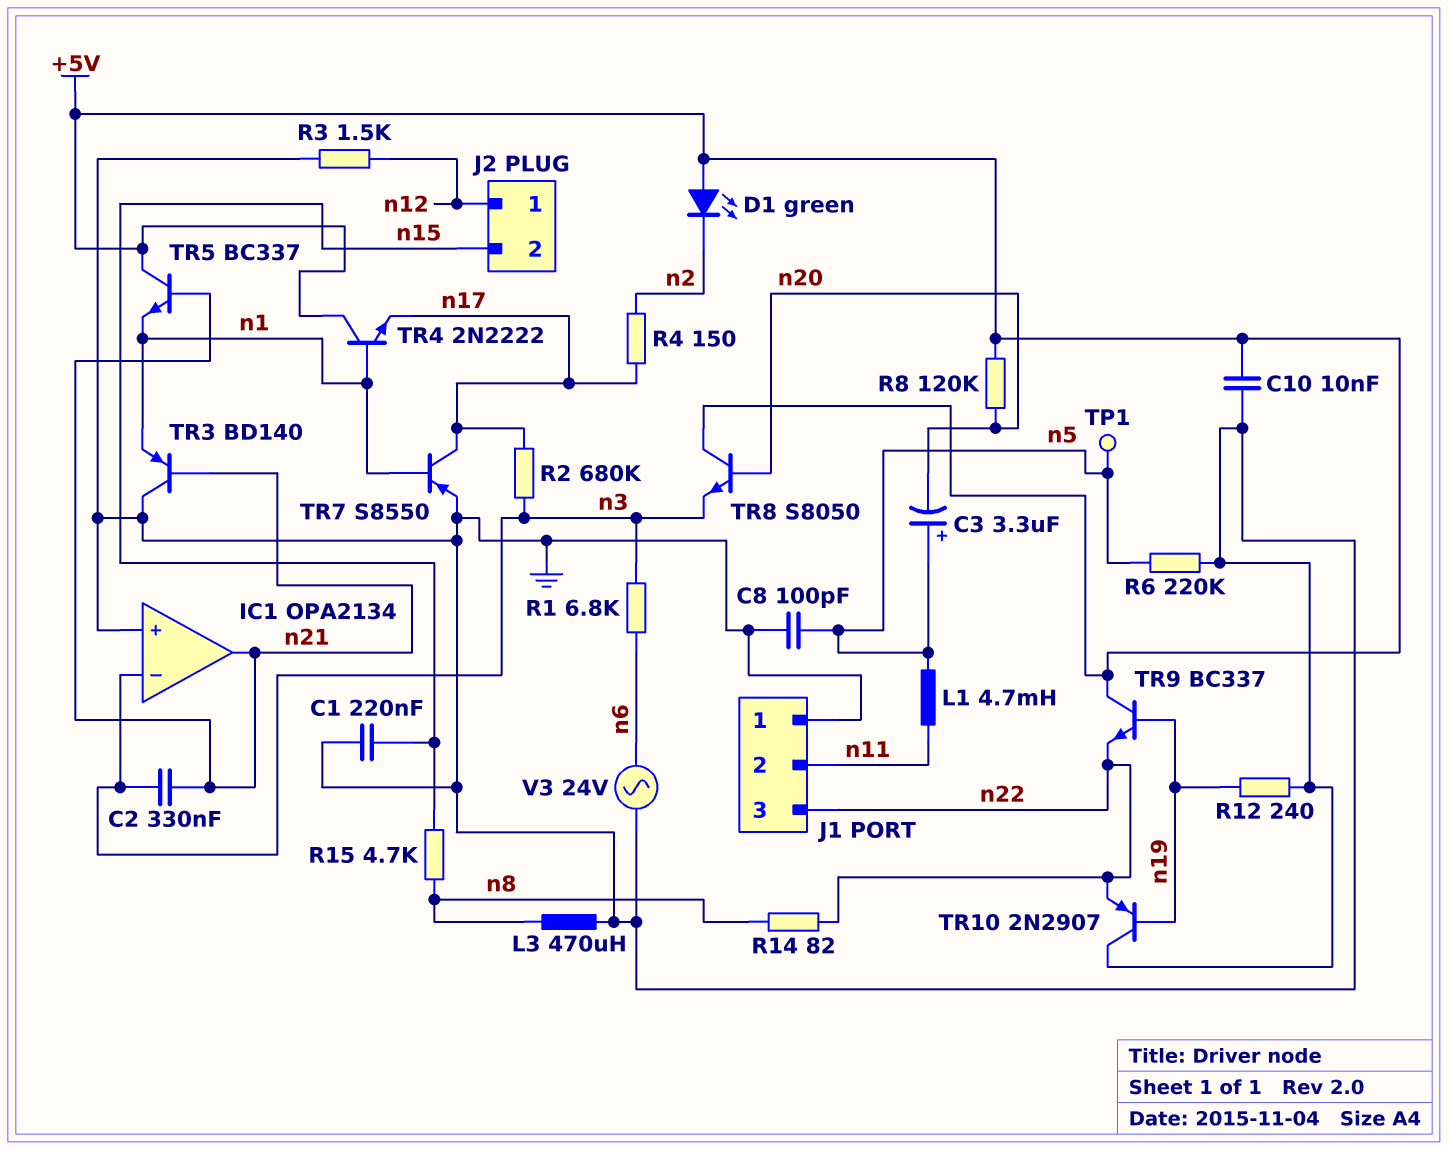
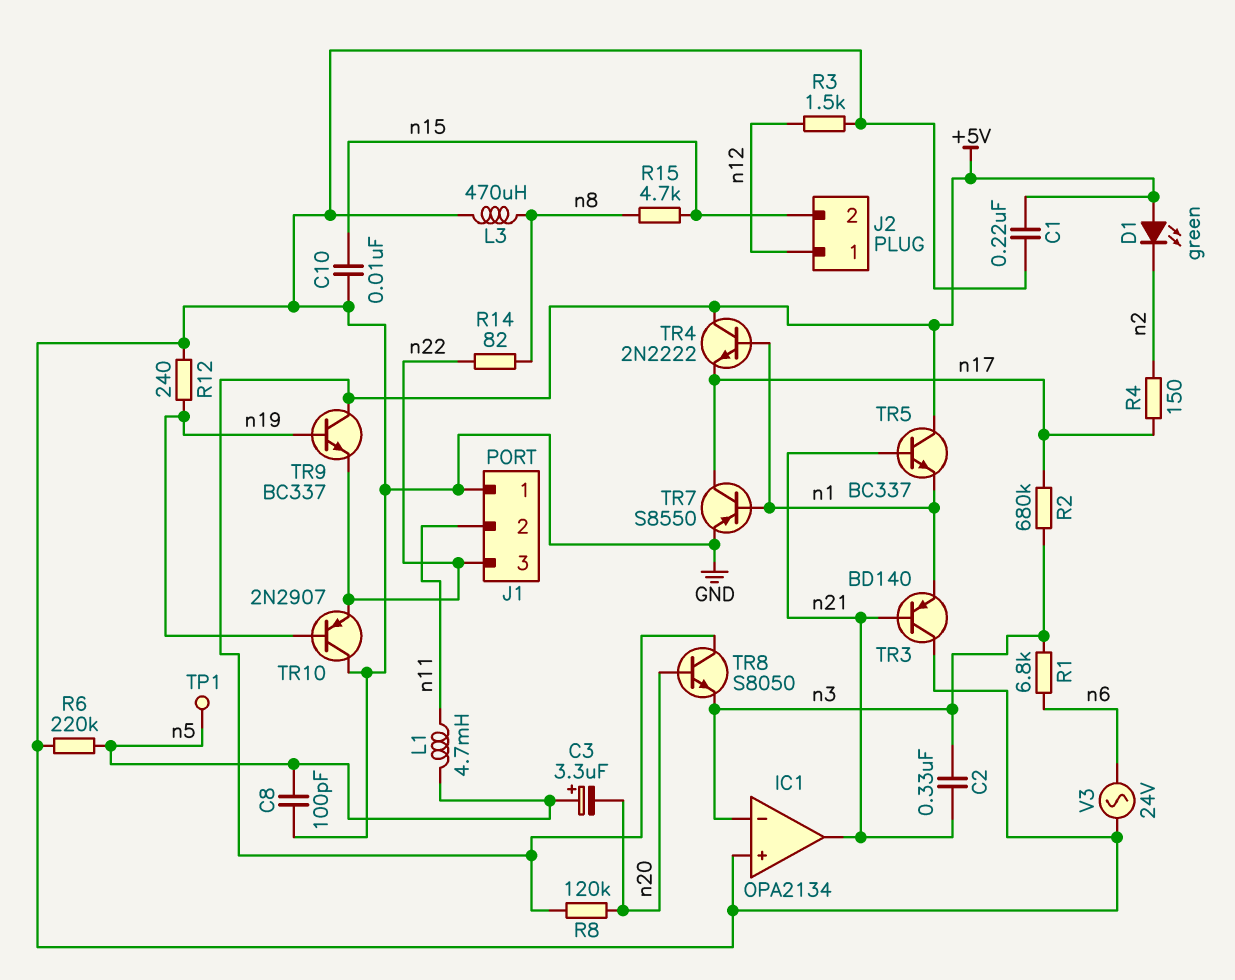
C1: 220nF (GND, n15) -> 220nF (+5V, GND)
C10: 10nF (+5V, GND) -> 10nF (GND, n15)

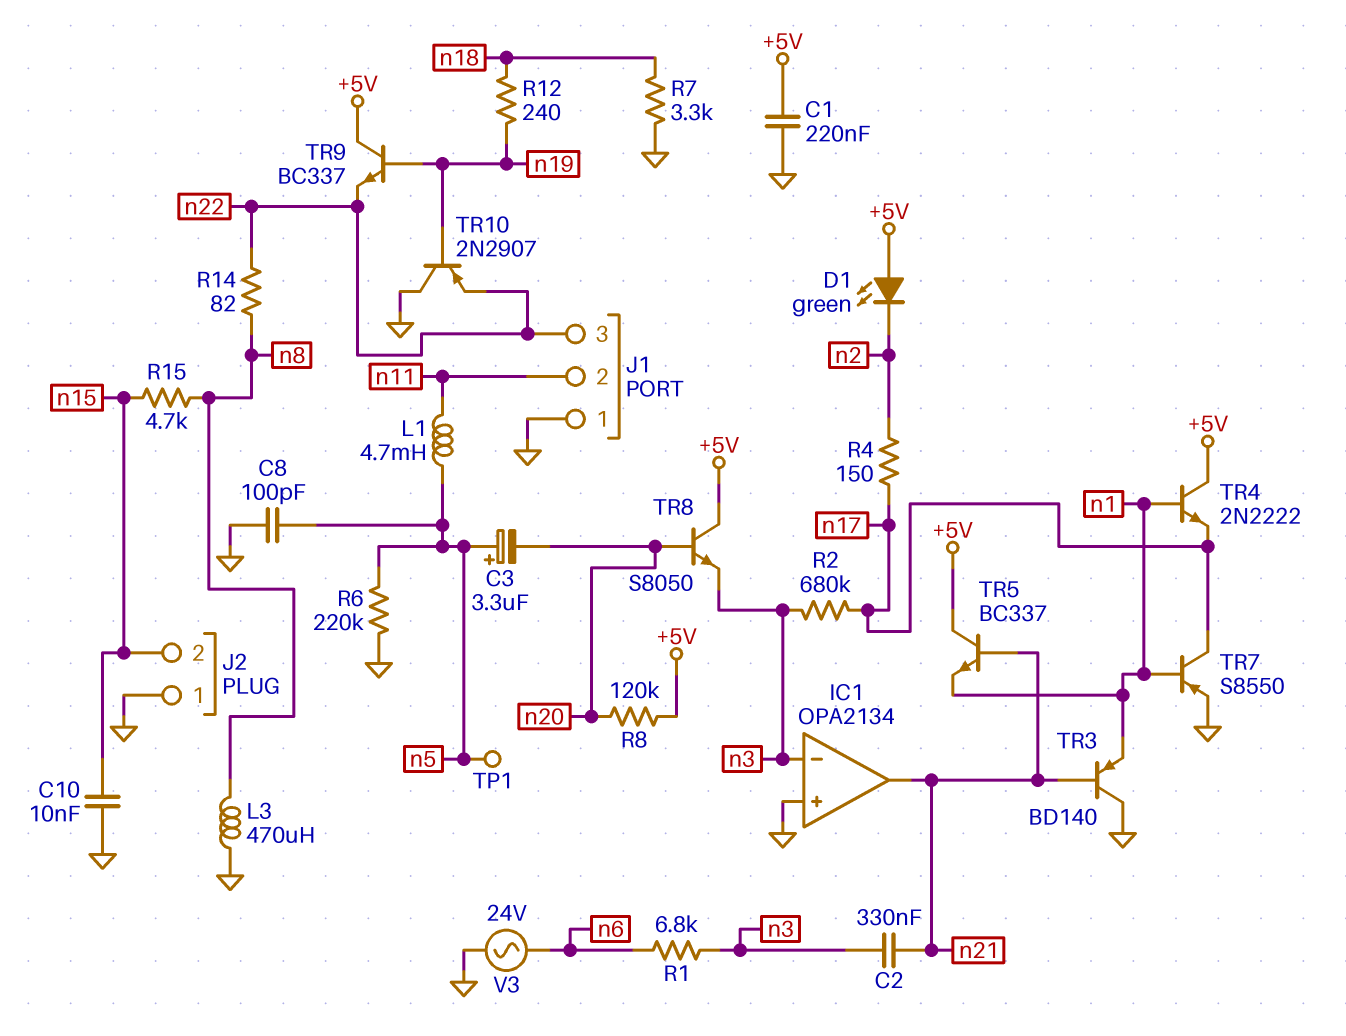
J2 pin 1: n12 -> GND
R3: 1.5k (GND, n12) -> none
R7: none -> 3.3k (GND, n18)
R12: 240 (GND, n19) -> 240 (n18, n19)

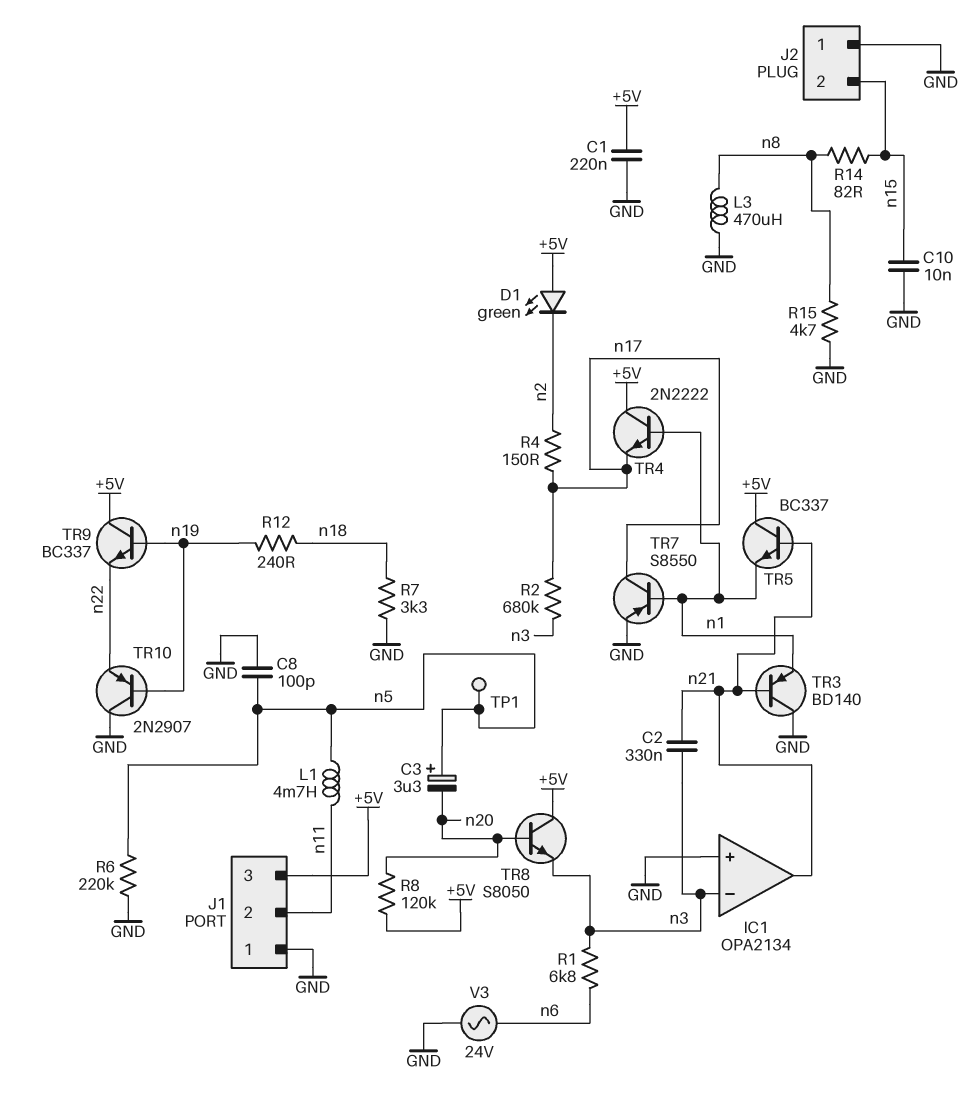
J1 pin 3: n22 -> +5V
R14: 82 (n8, n22) -> 82 (n8, n15)
R15: 4.7k (n8, n15) -> 4.7k (GND, n8)

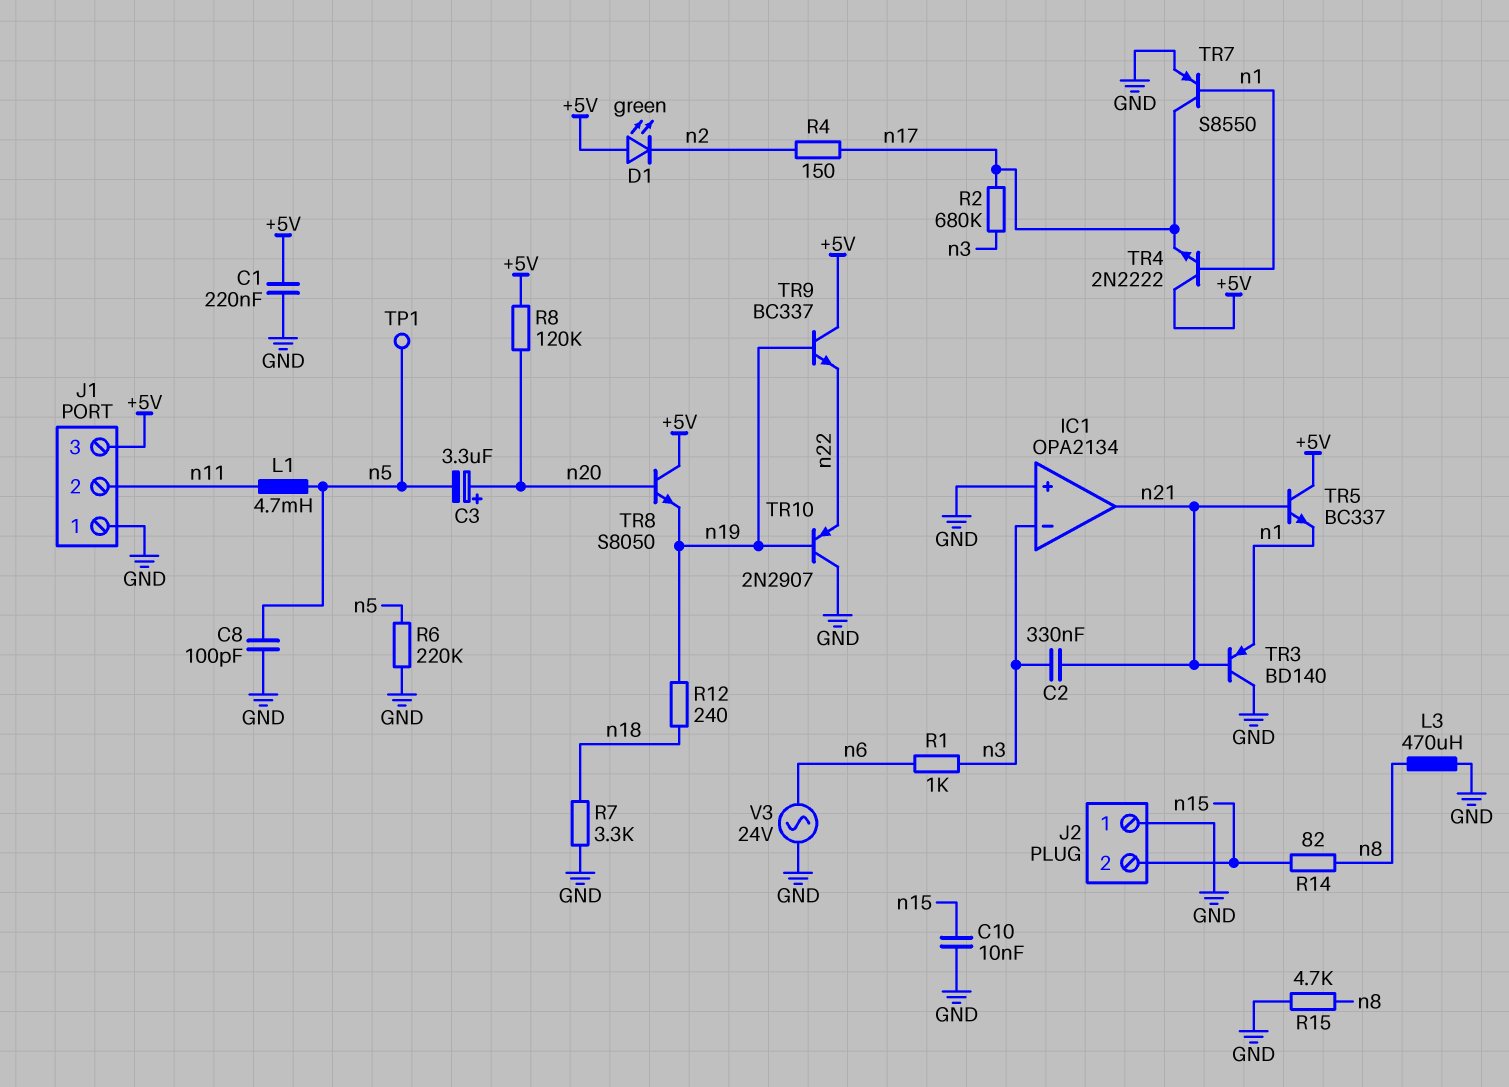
C3: 3.3uF (plus n5, minus n20) -> 3.3uF (plus n20, minus n5)
R1: 6.8k (n3, n6) -> 1k (n3, n6)
TR8: NPN S8050 (B n20, C +5V, E n3) -> NPN S8050 (B n20, C +5V, E n19)

